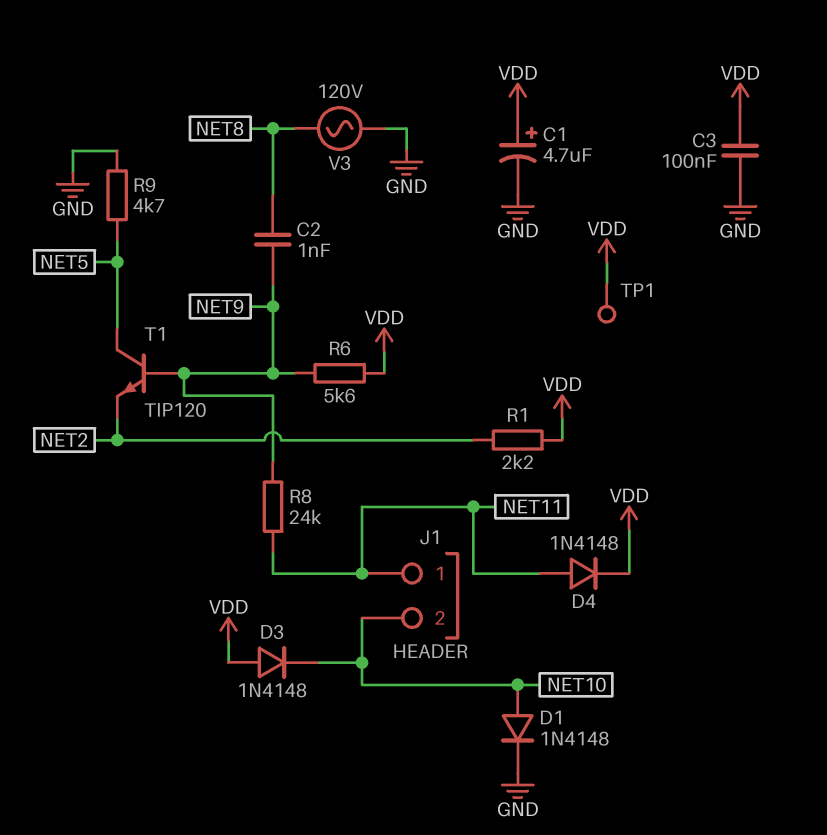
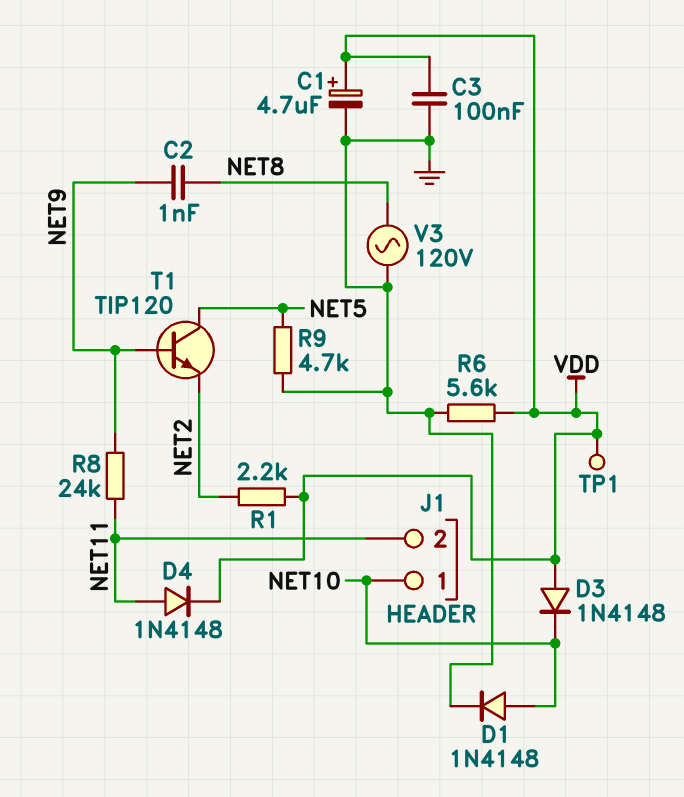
J1 pin 1: NET11 -> NET10
J1 pin 2: NET10 -> NET11
R6: 5.6k (NET9, VDD) -> 5.6k (GND, VDD)

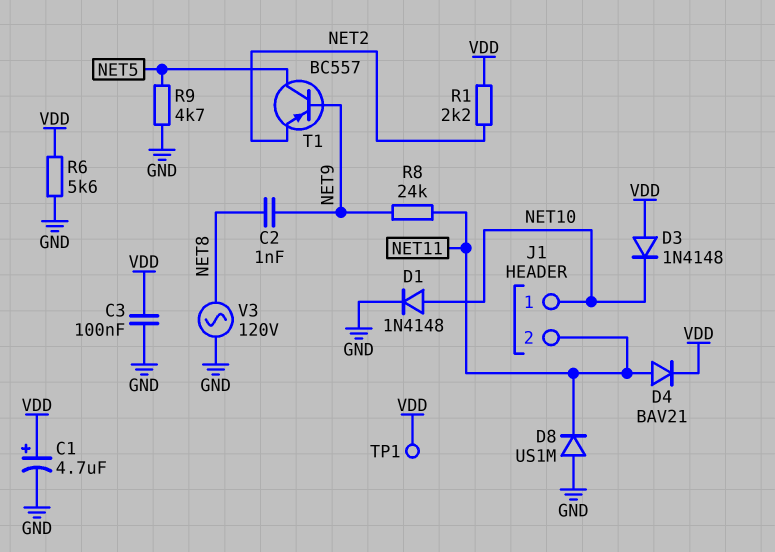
D4: diode 1N4148 (A NET11, K VDD) -> diode BAV21 (A NET11, K VDD)
D8: none -> diode US1M (A GND, K NET11)
T1: NPN TIP120 (B NET9, C NET5, E NET2) -> PNP BC557 (B NET9, C NET5, E NET2)

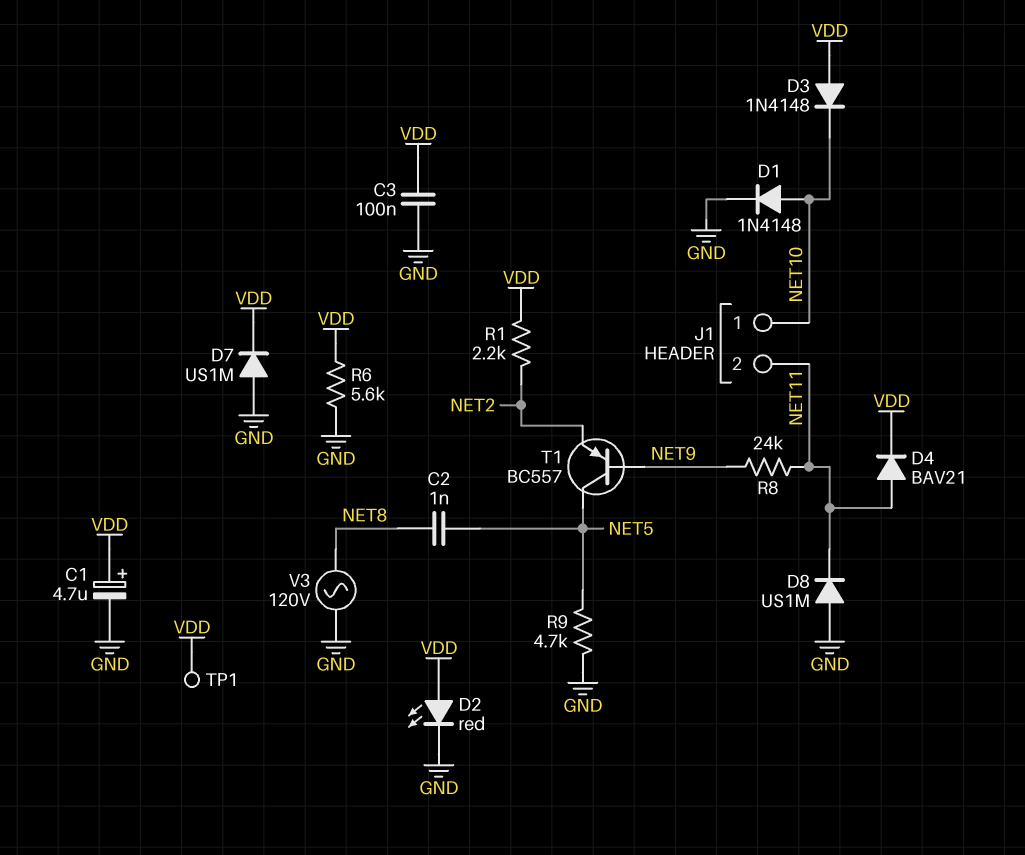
C2: 1nF (NET8, NET9) -> 1nF (NET5, NET8)
D2: none -> LED red (A VDD, K GND)
D7: none -> diode US1M (A GND, K VDD)

